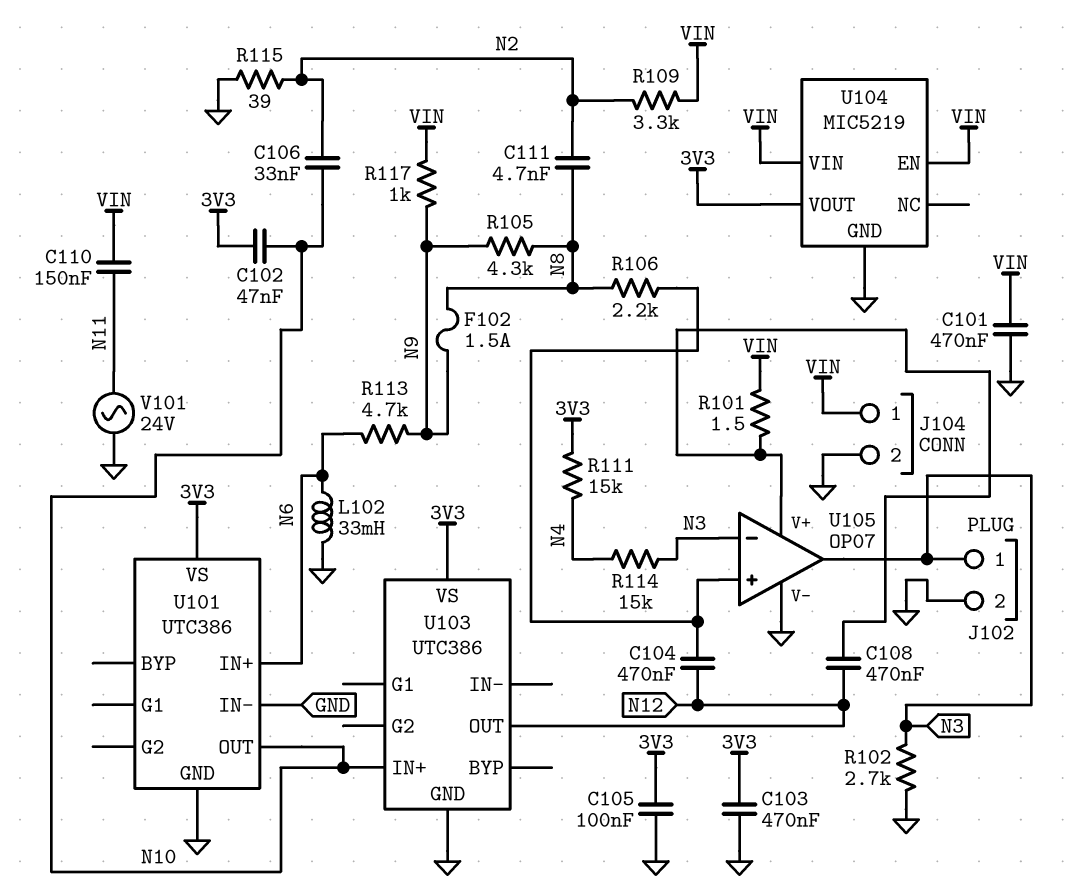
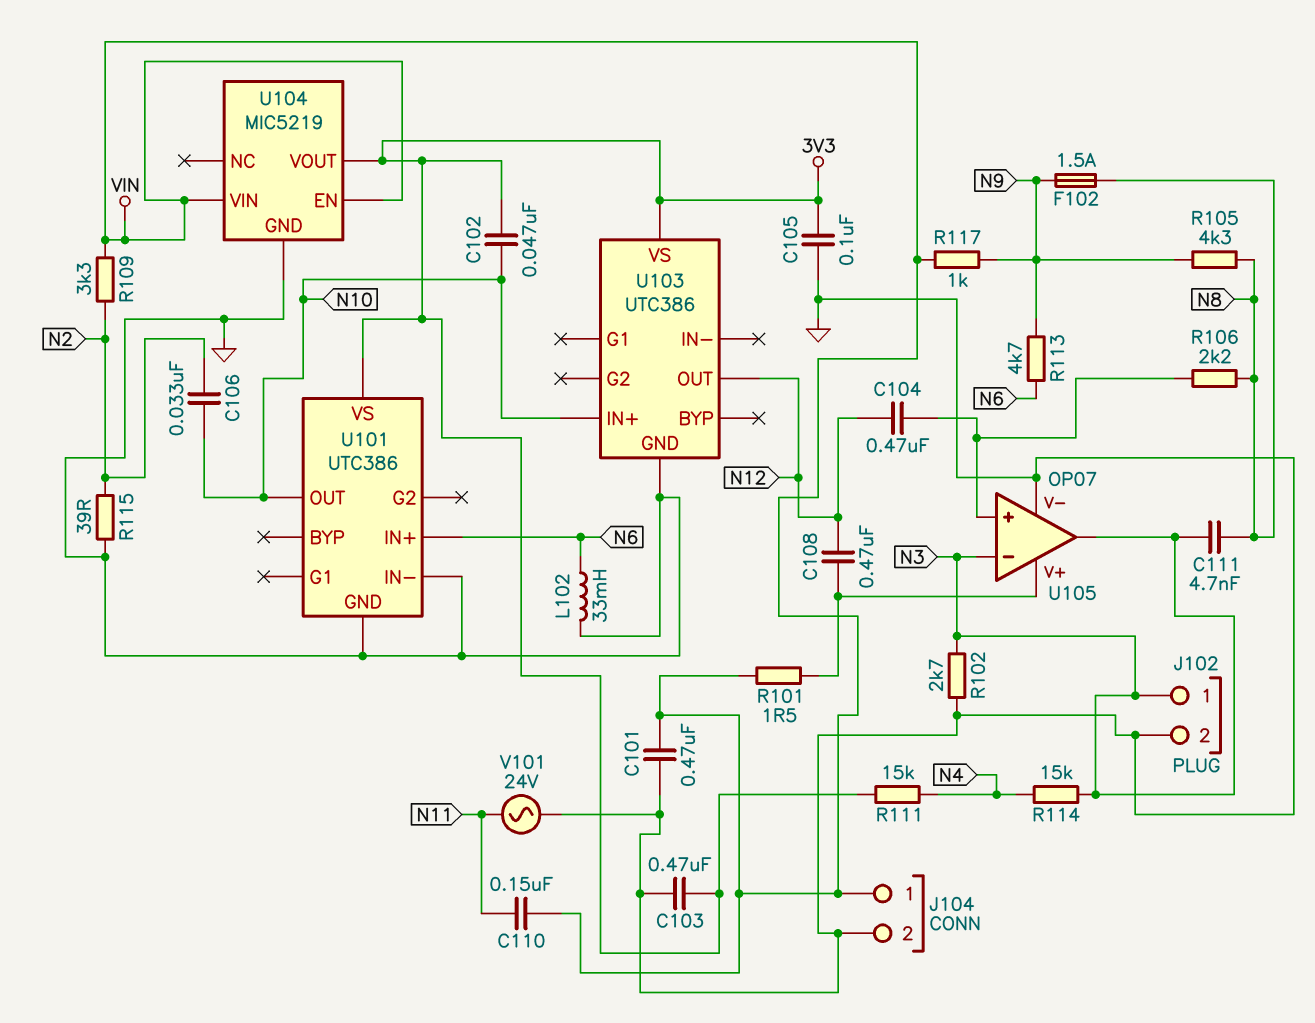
C111: 4.7nF (N2, N8) -> 4.7nF (N3, N8)

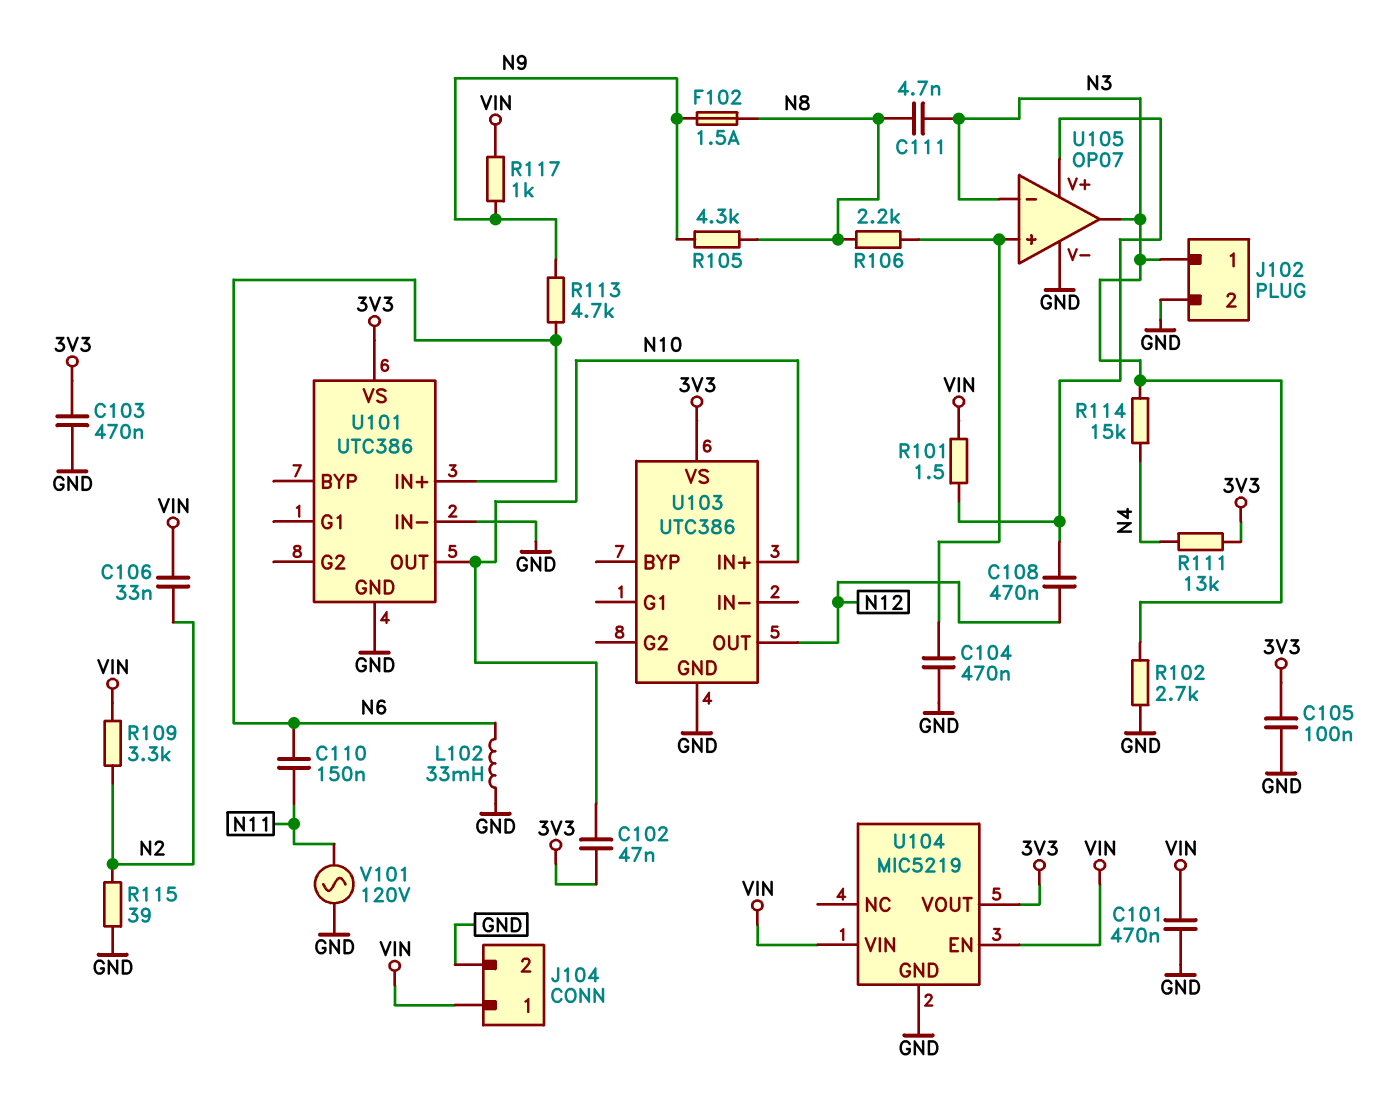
C104: 470nF (N12, U105/in+) -> 470nF (GND, U105/in+)
C106: 33nF (N2, N10) -> 33nF (N2, VIN)
C110: 150nF (N11, VIN) -> 150nF (N6, N11)
R111: 15k (3V3, N4) -> 13k (3V3, N4)
V101: AC 24V (GND, N11) -> AC 120V (GND, N11)

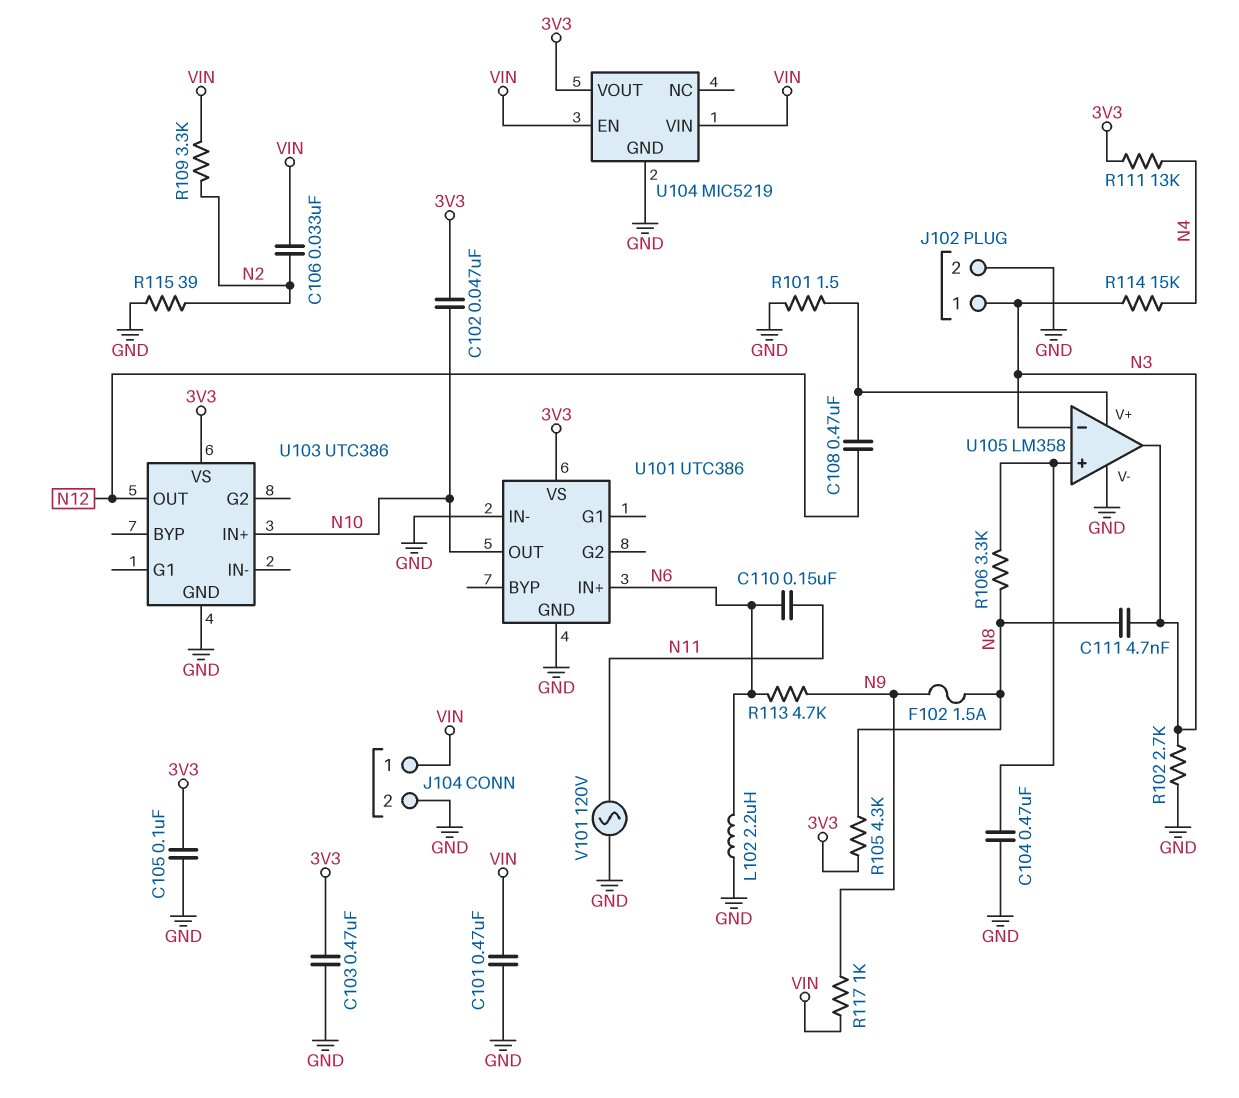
L102: 33mH (GND, N6) -> 2.2uH (GND, N6)
R101: 1.5 (U105/V+, VIN) -> 1.5 (GND, U105/V+)
R105: 4.3k (N8, N9) -> 4.3k (3V3, N8)
R106: 2.2k (N8, U105/in+) -> 3.3k (N8, U105/in+)
U105: OP07 -> LM358

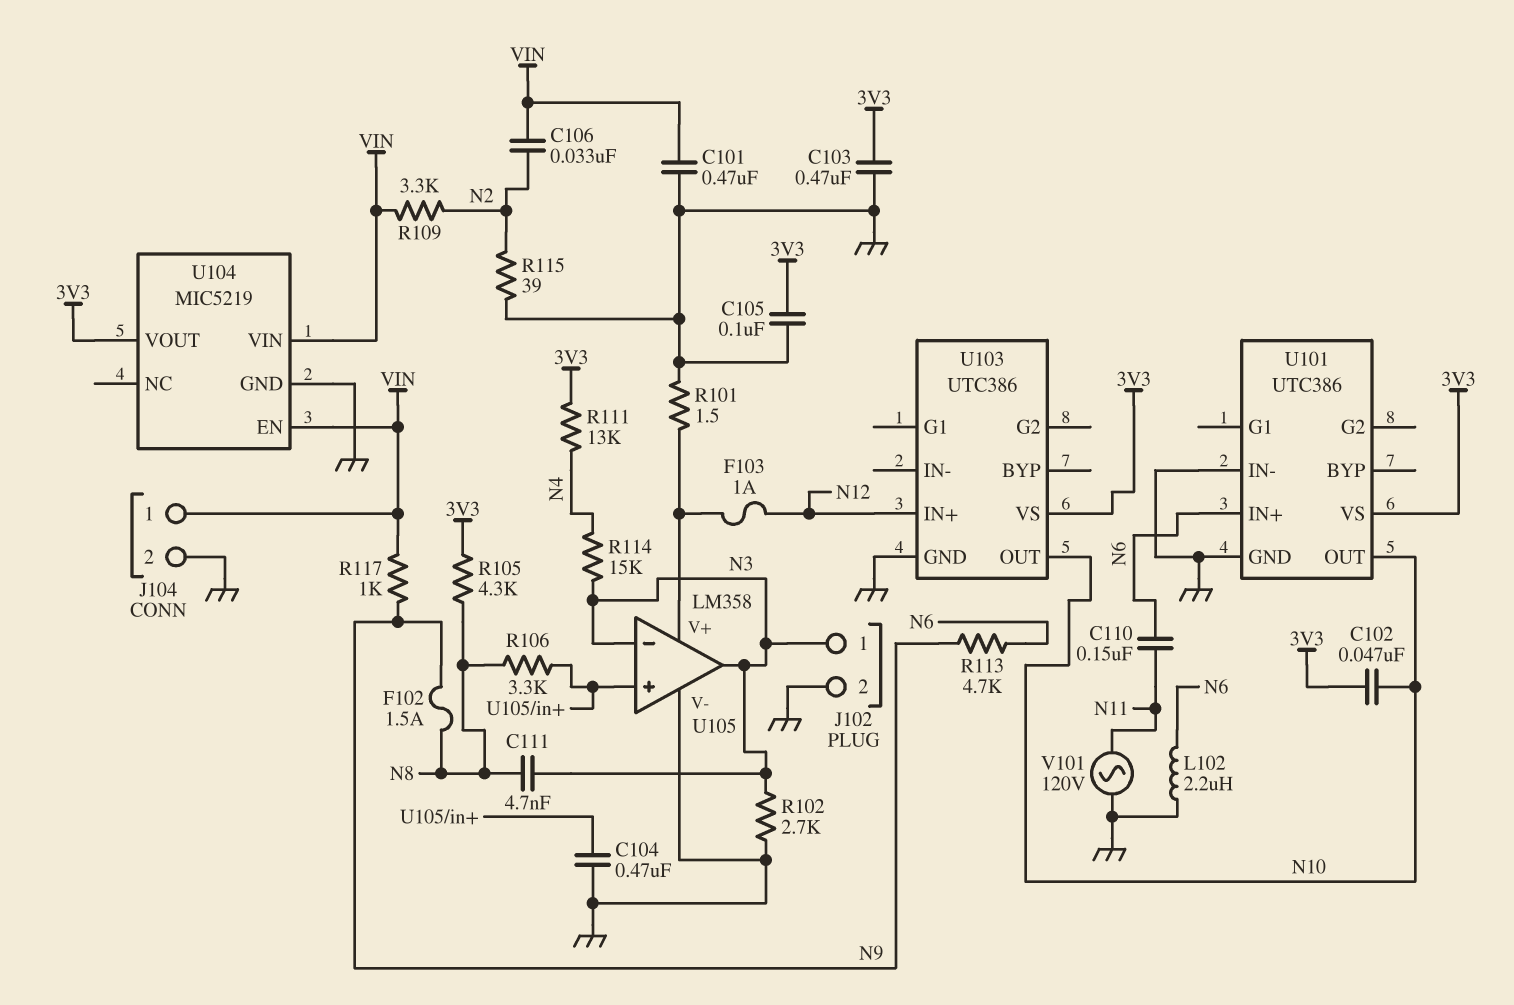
C108: 470nF (N12, U105/V+) -> none
F103: none -> 1A (N12, U105/V+)
U103 pin IN+: N10 -> N12
U103 pin OUT: N12 -> N10

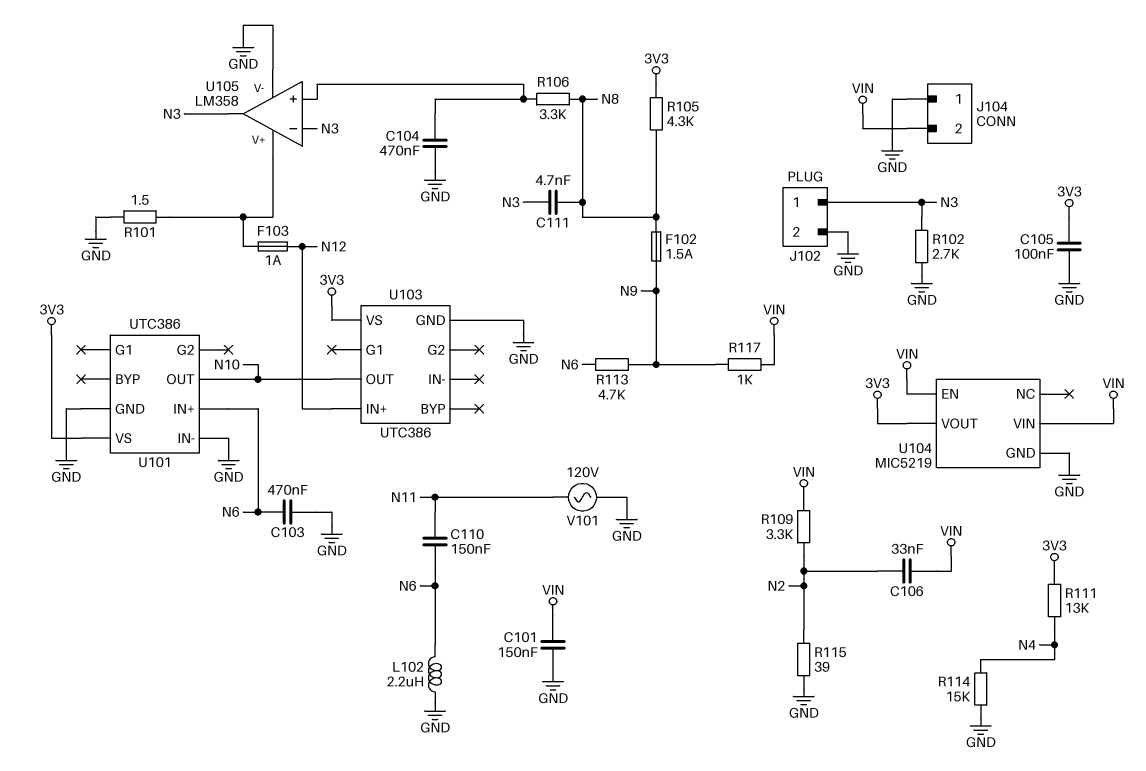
C101: 470nF (GND, VIN) -> 150nF (GND, VIN)
C102: 47nF (3V3, N10) -> none
C103: 470nF (3V3, GND) -> 470nF (GND, N6)
J104 pin 1: VIN -> GND
J104 pin 2: GND -> VIN
R114: 15k (N3, N4) -> 15k (GND, N4)

